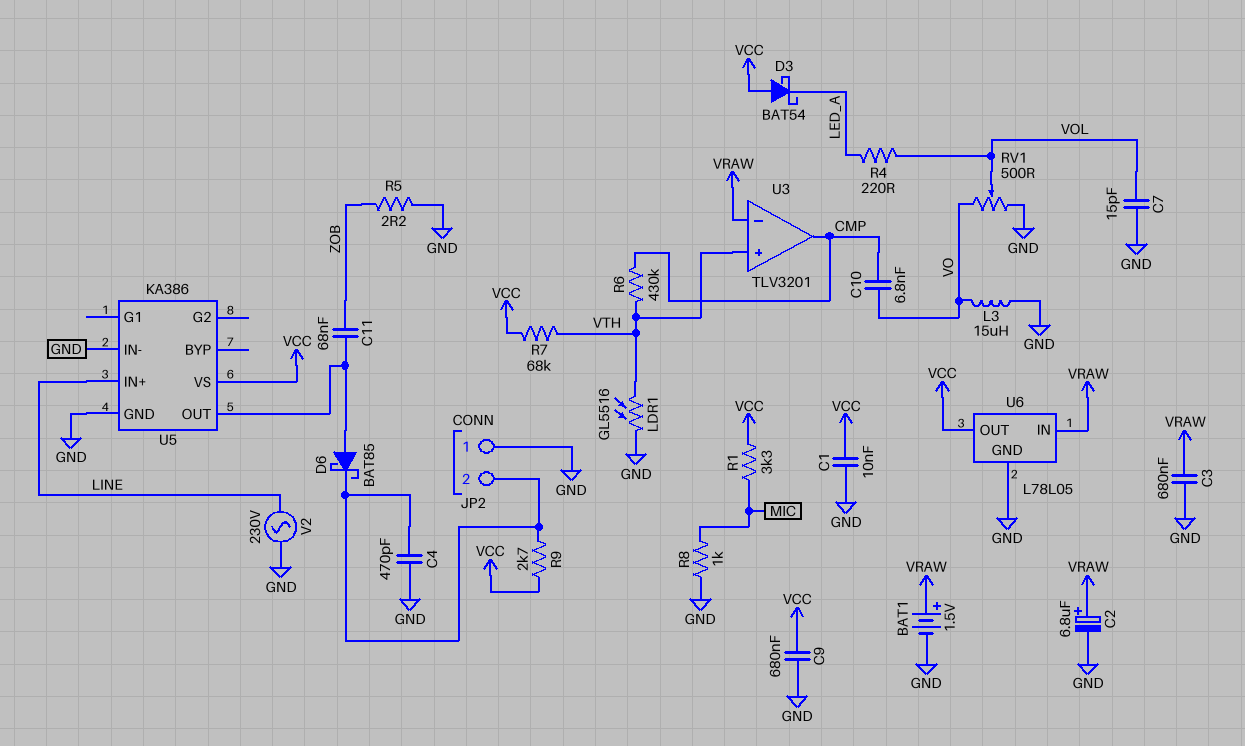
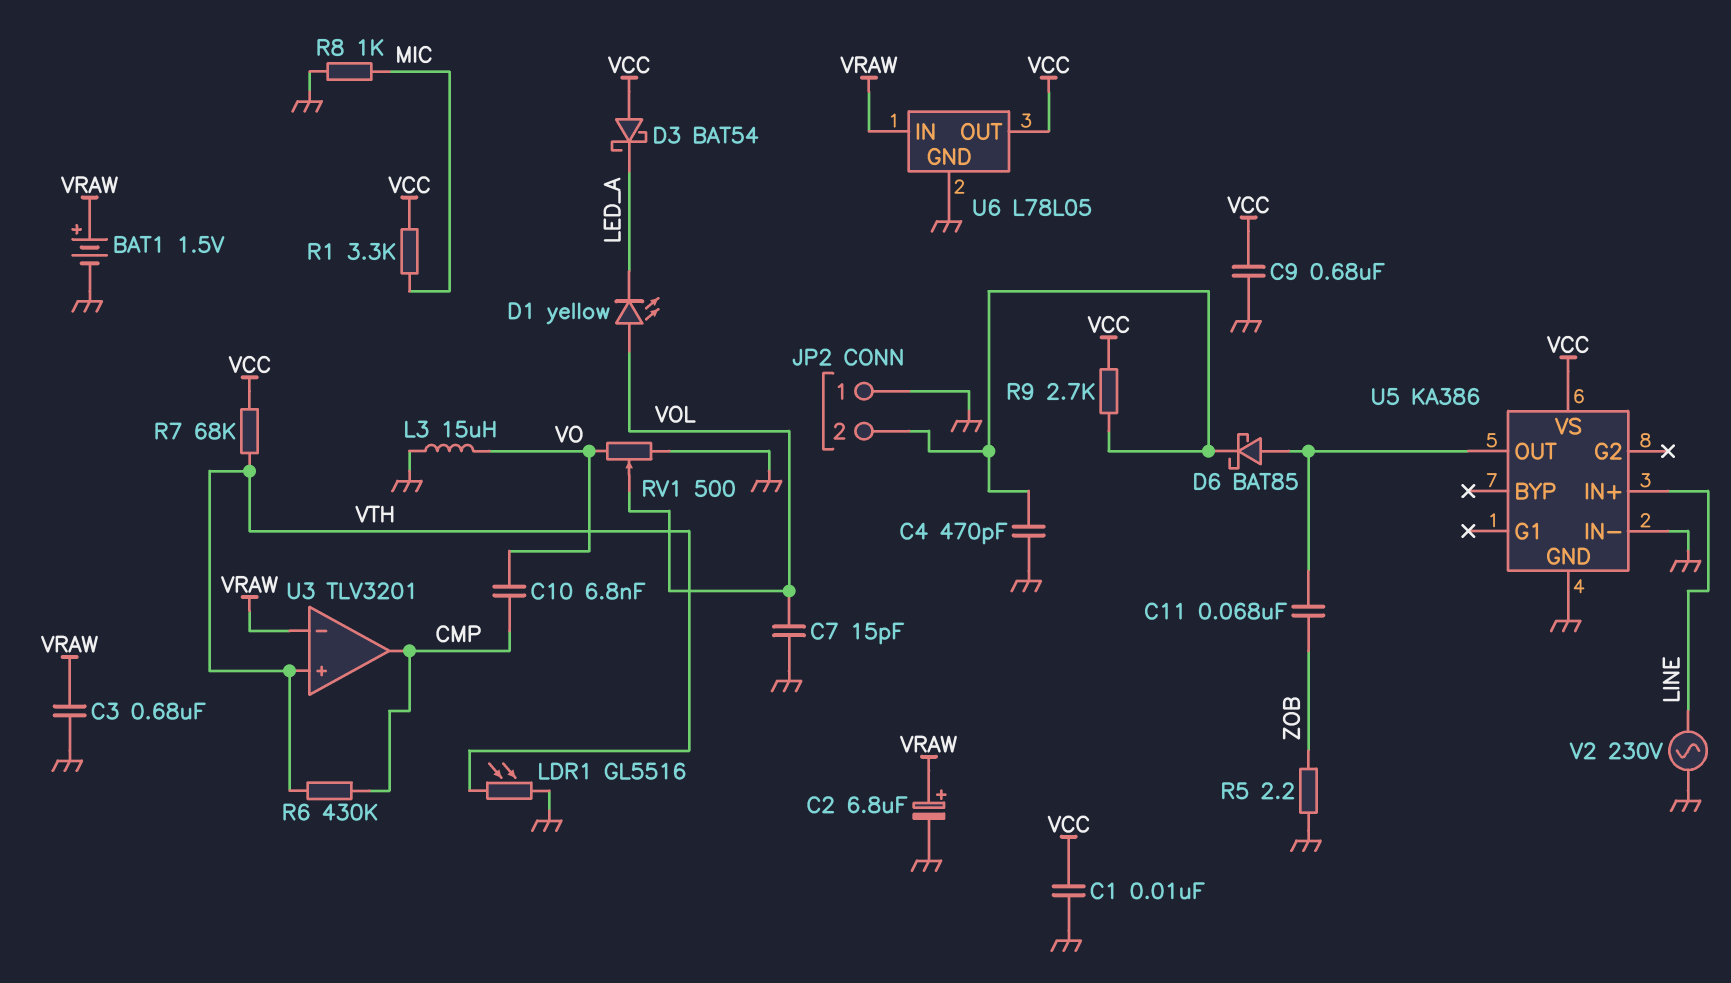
D1: none -> LED yellow (A VOL, K LED_A)
R4: 220 (LED_A, VOL) -> none

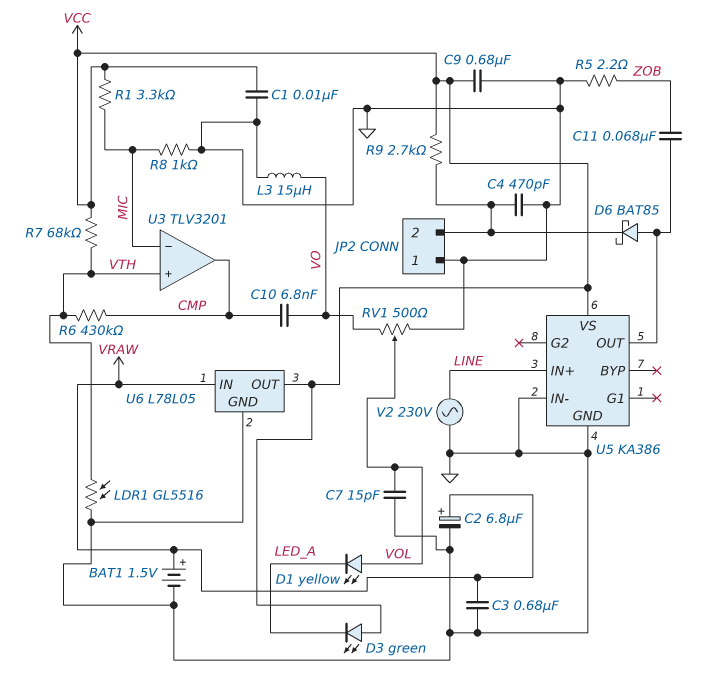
D3: schottky BAT54 (A VCC, K LED_A) -> LED green (A VCC, K LED_A)
U3 pin in-: VRAW -> MIC

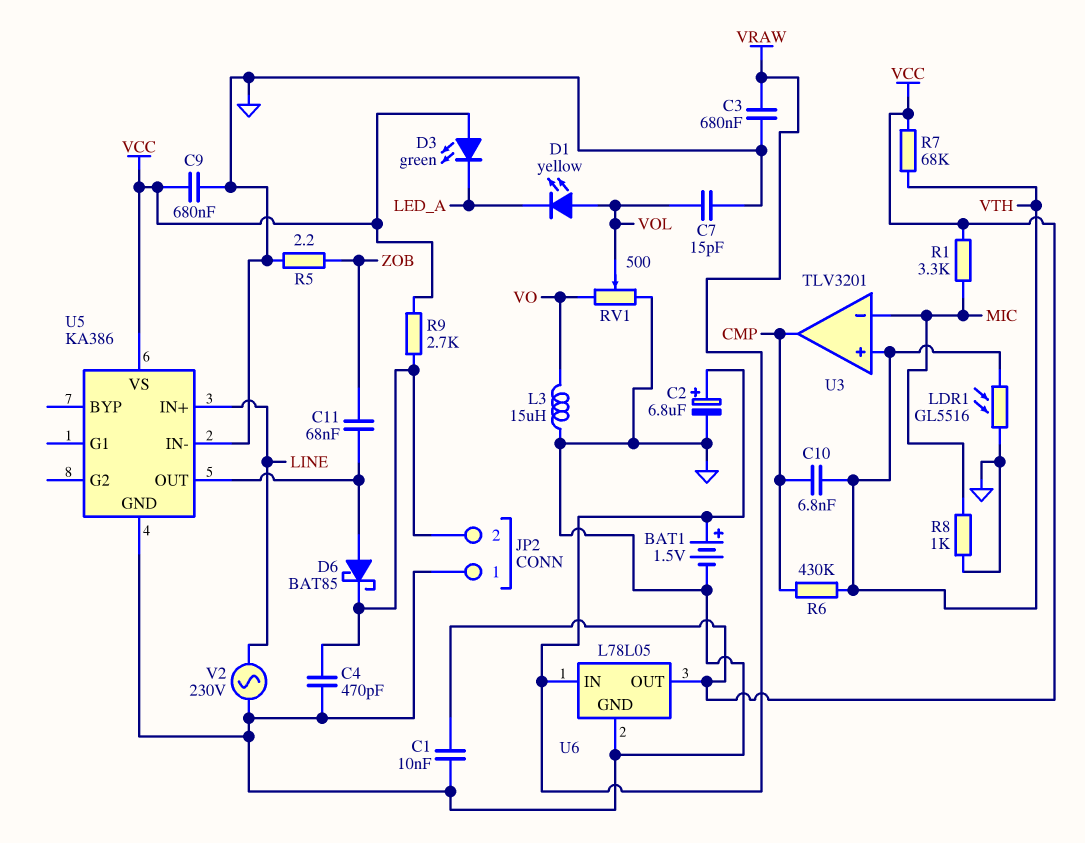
C10: 6.8nF (CMP, VO) -> 6.8nF (CMP, VTH)

